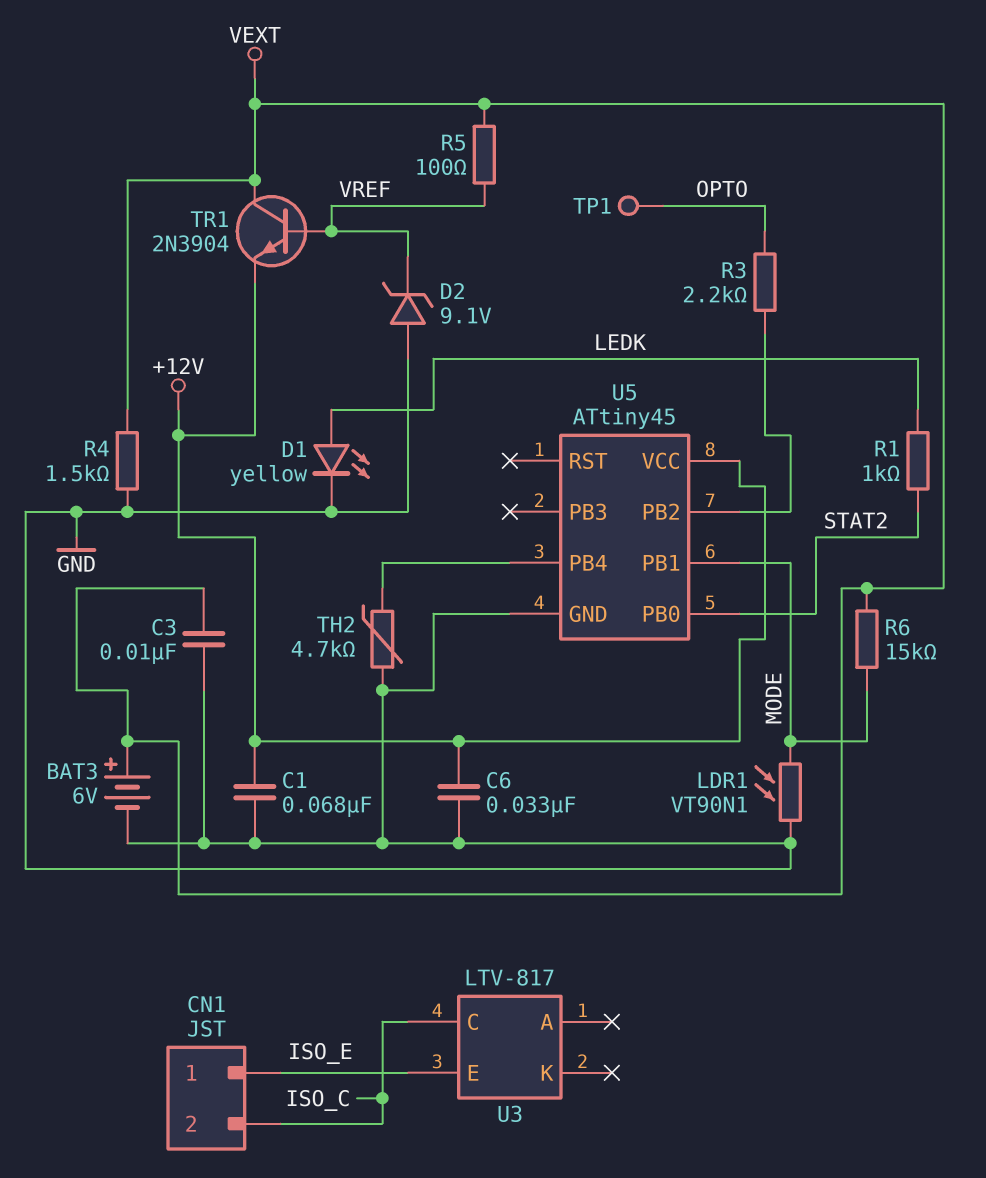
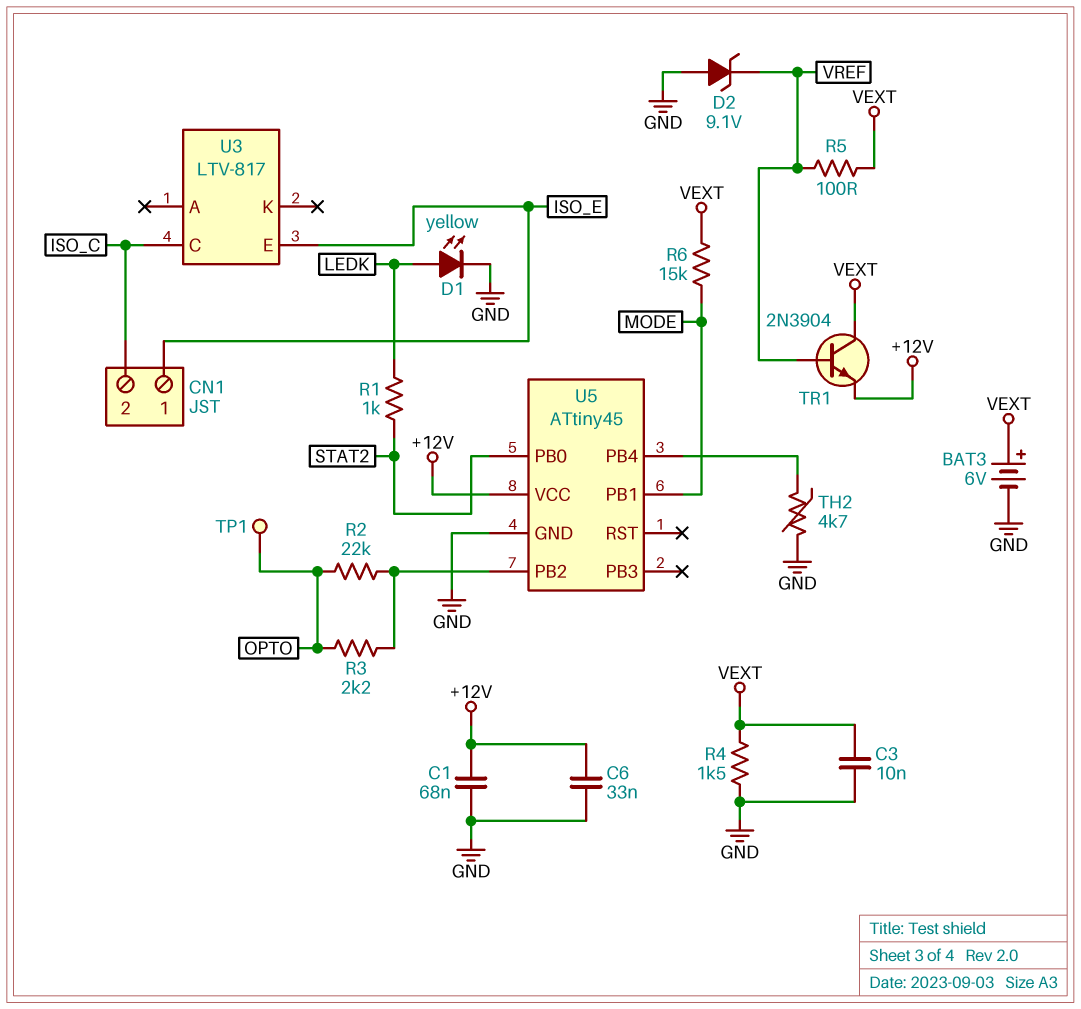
LDR1: VT90N1 (GND, MODE) -> none
R2: none -> 22k (OPTO, U5/PB2)

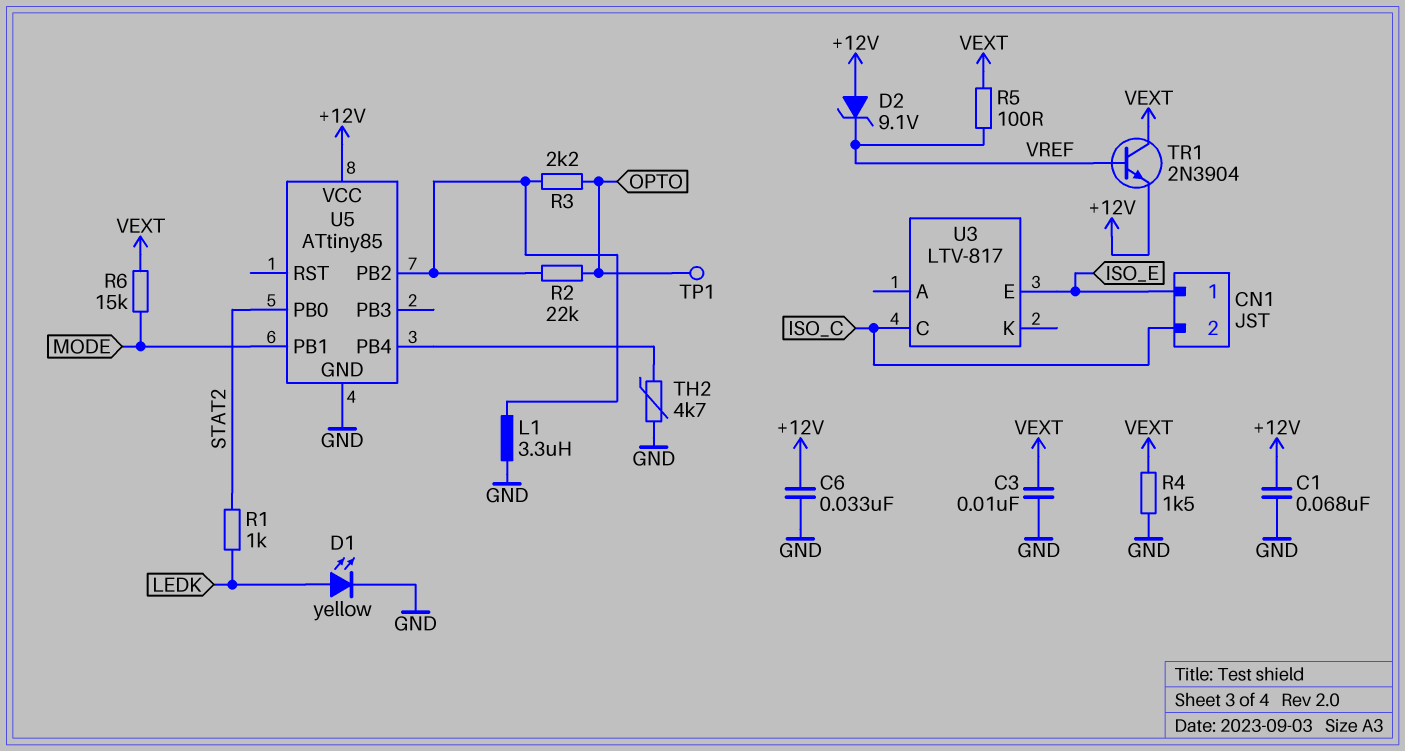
BAT3: 6V (plus VEXT, minus GND) -> none
D2: zener 9.1V (A GND, K VREF) -> zener 9.1V (A +12V, K VREF)
L1: none -> 3.3uH (GND, U5/PB2)
U5: ATtiny45 -> ATtiny85

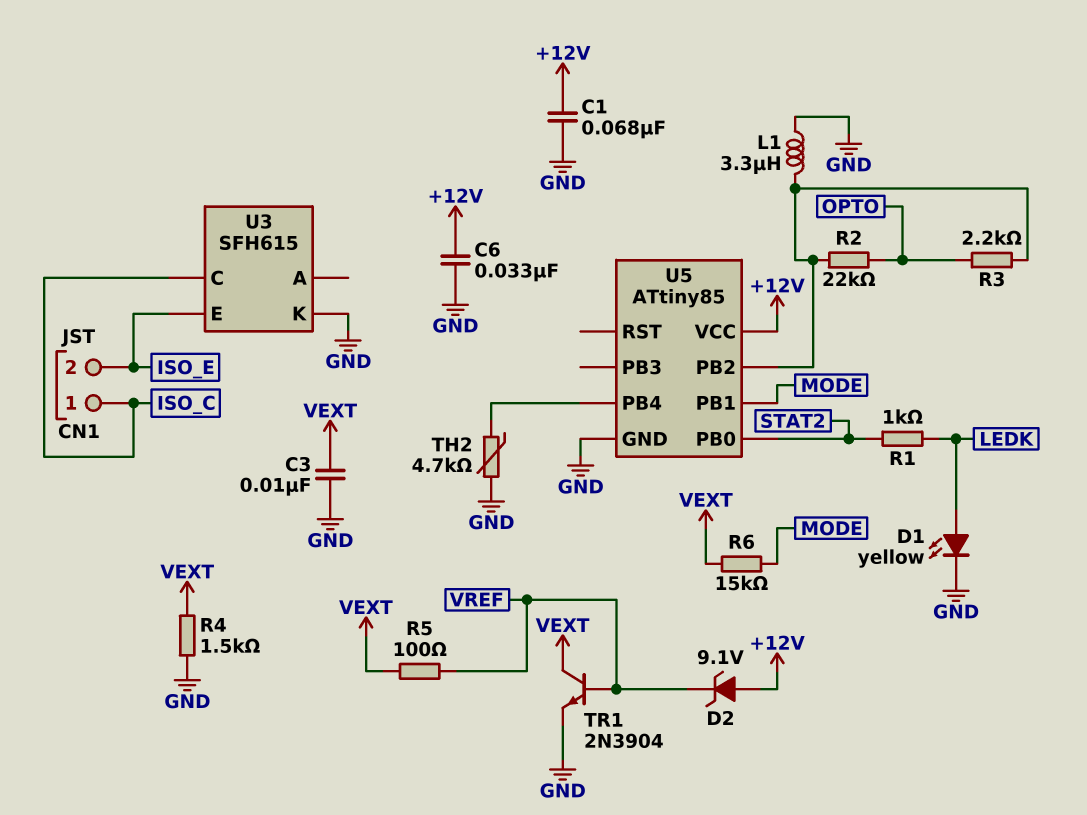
CN1 pin 1: ISO_E -> ISO_C
CN1 pin 2: ISO_C -> ISO_E
TP1: test point (OPTO) -> none
TR1: NPN 2N3904 (B VREF, C VEXT, E +12V) -> NPN 2N3904 (B VREF, C VEXT, E GND)
U3: LTV-817 -> SFH615
U3 pin K: none -> GND

